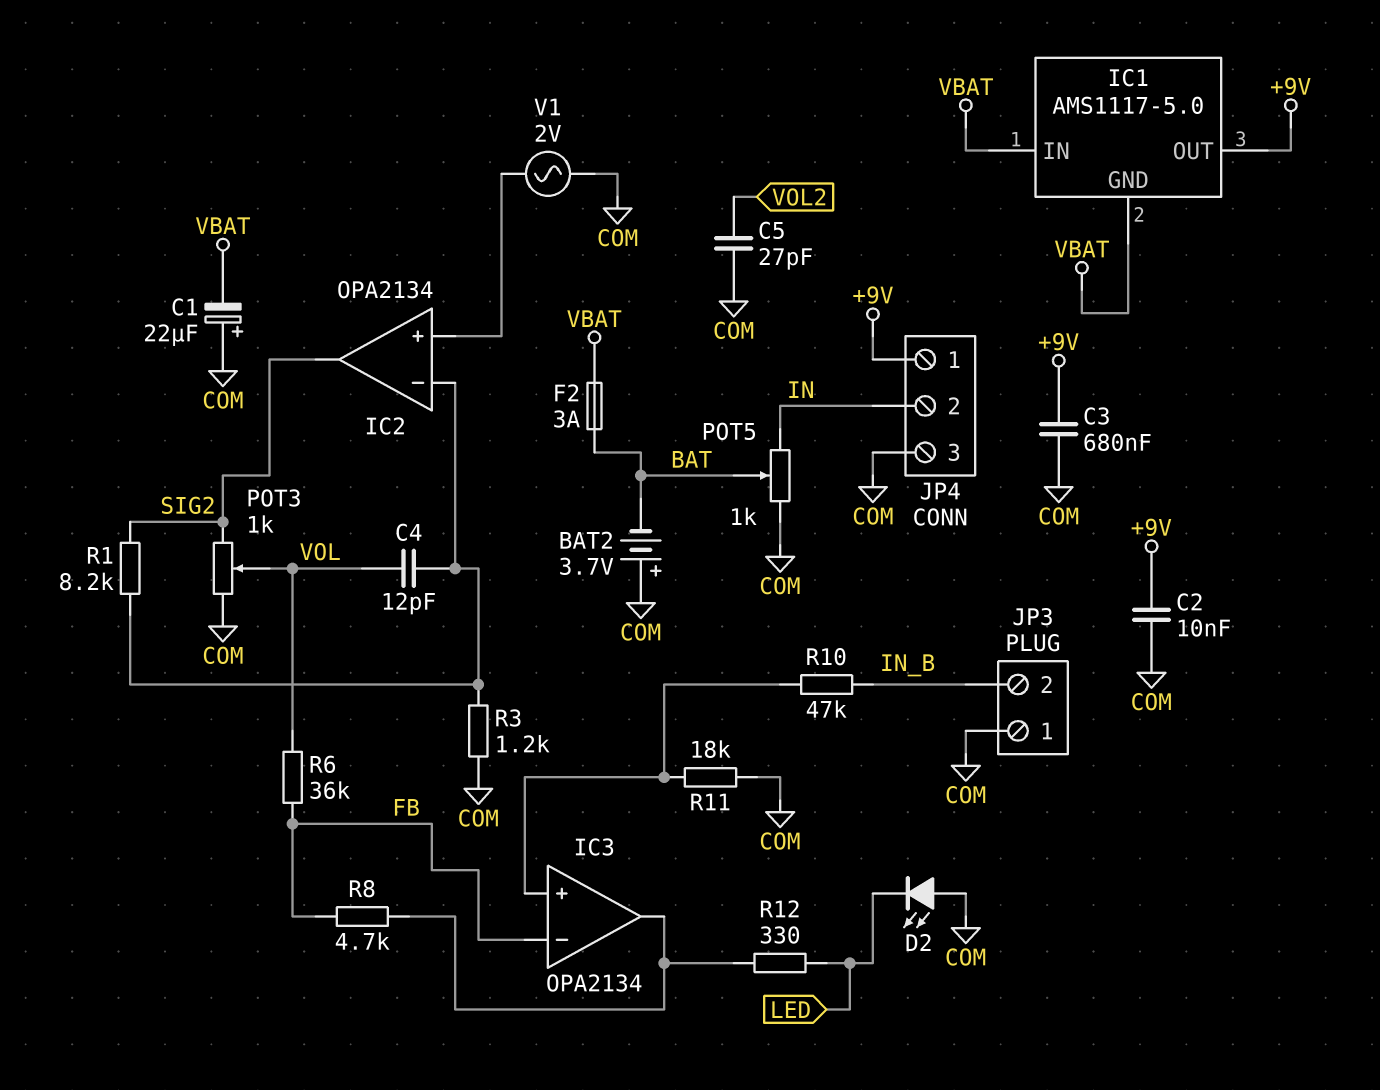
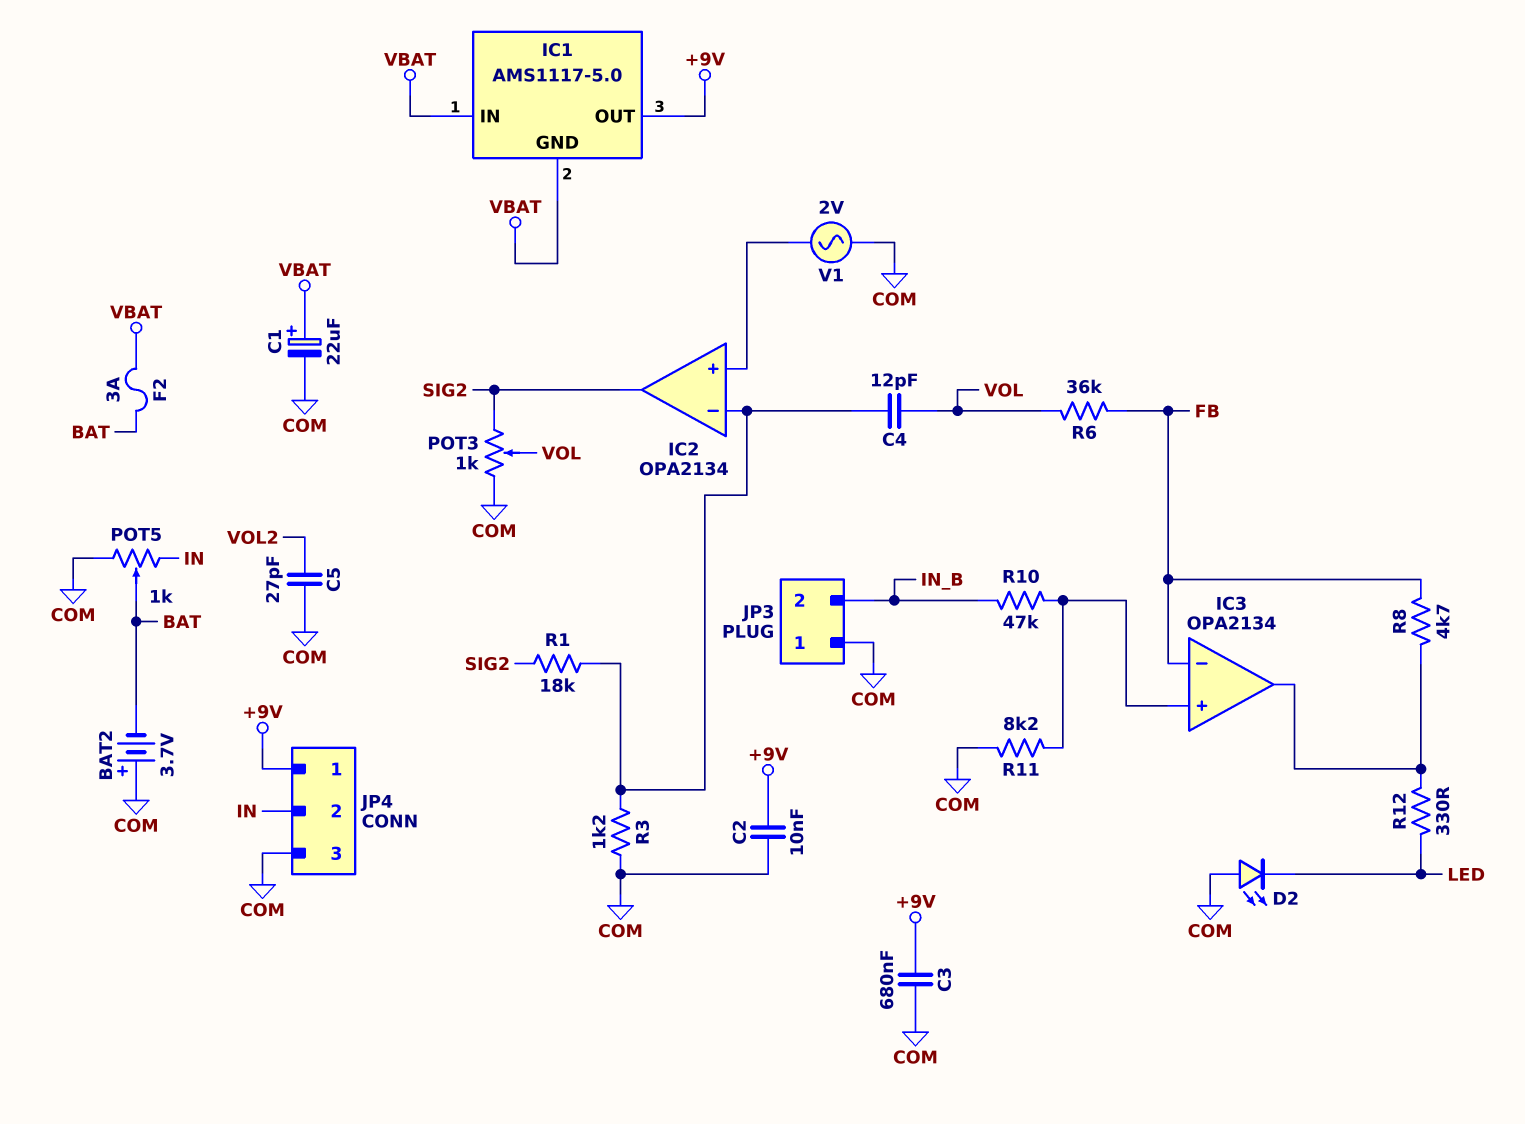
C1: 22uF (plus COM, minus VBAT) -> 22uF (plus VBAT, minus COM)
R1: 8.2k (IC2/in-, SIG2) -> 18k (IC2/in-, SIG2)
R11: 18k (COM, IC3/in+) -> 8.2k (COM, IC3/in+)

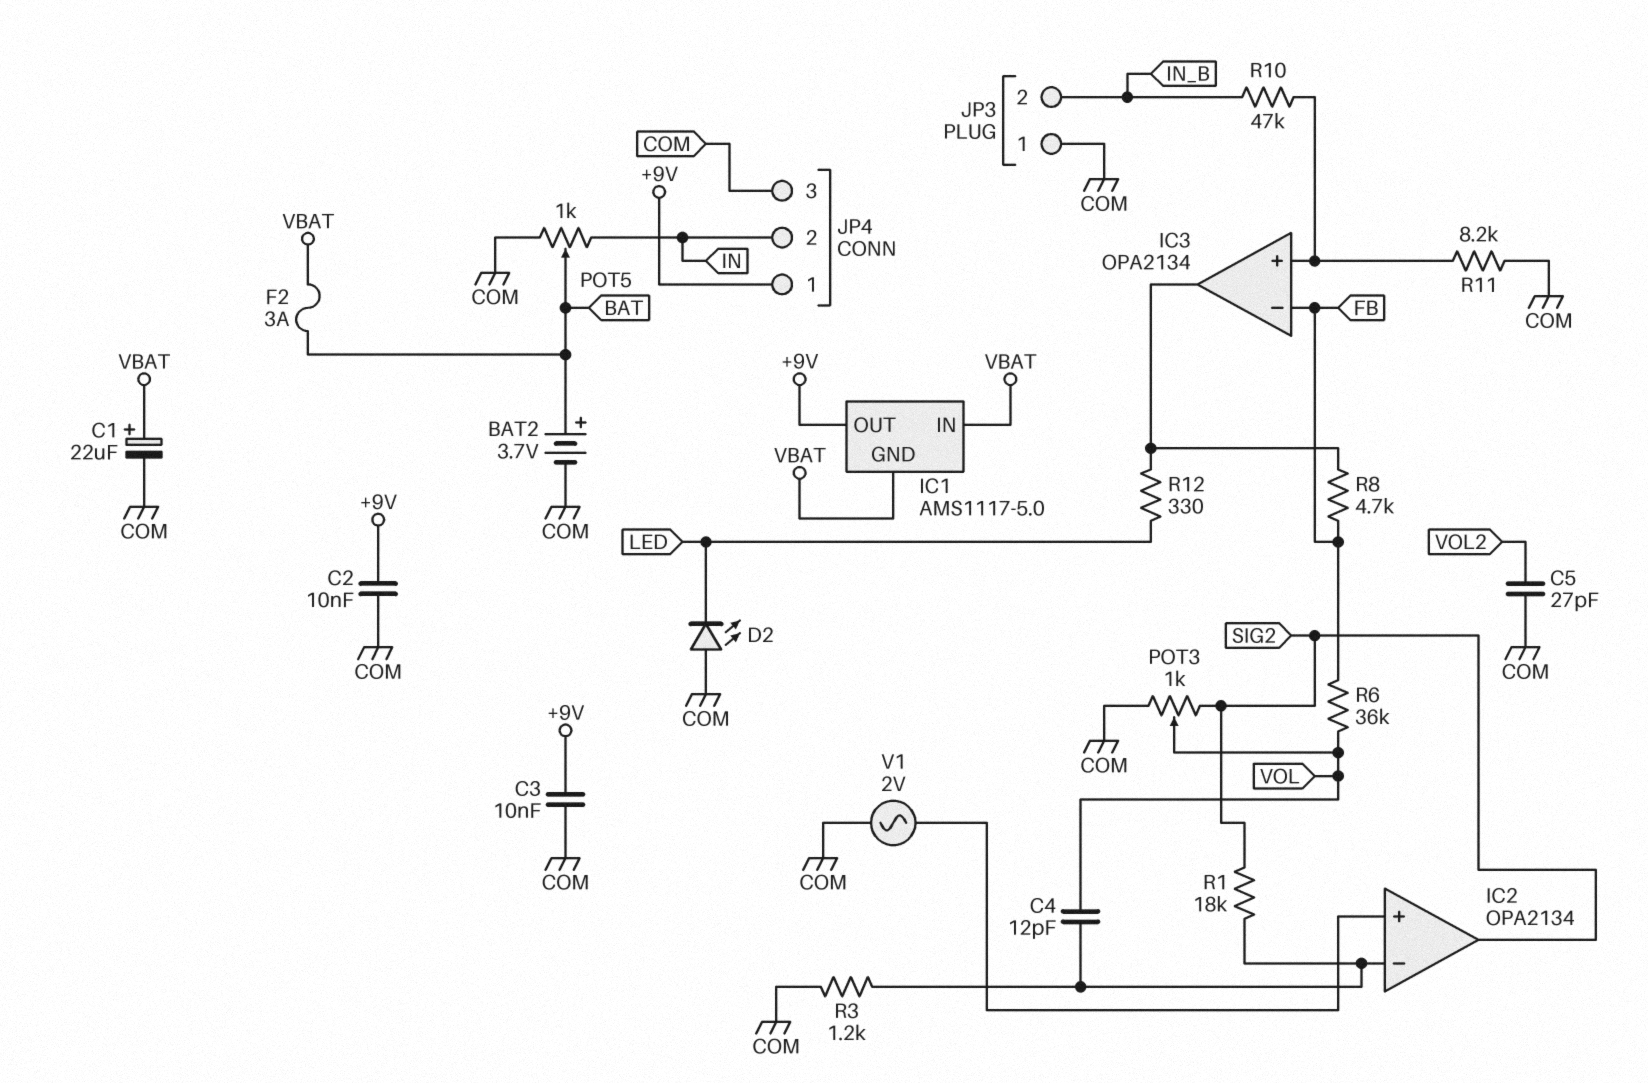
BAT2: 3.7V (plus COM, minus BAT) -> 3.7V (plus BAT, minus COM)
C3: 680nF (+9V, COM) -> 10nF (+9V, COM)

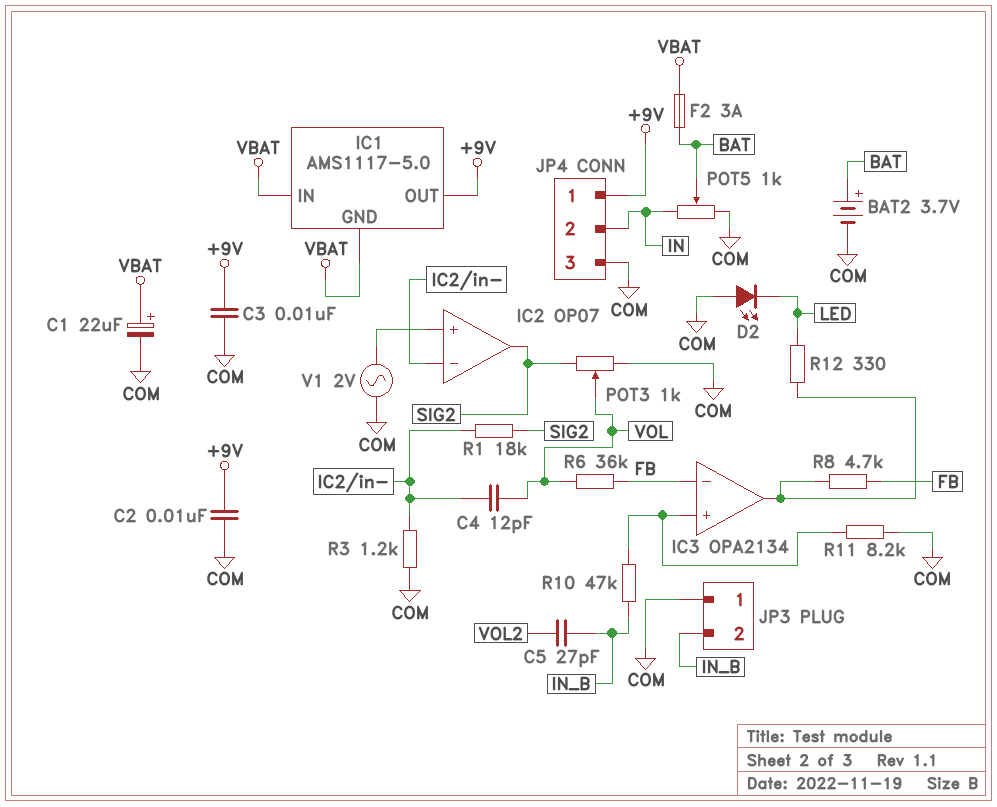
C5: 27pF (COM, VOL2) -> 27pF (IN_B, VOL2)
IC2: OPA2134 -> OP07

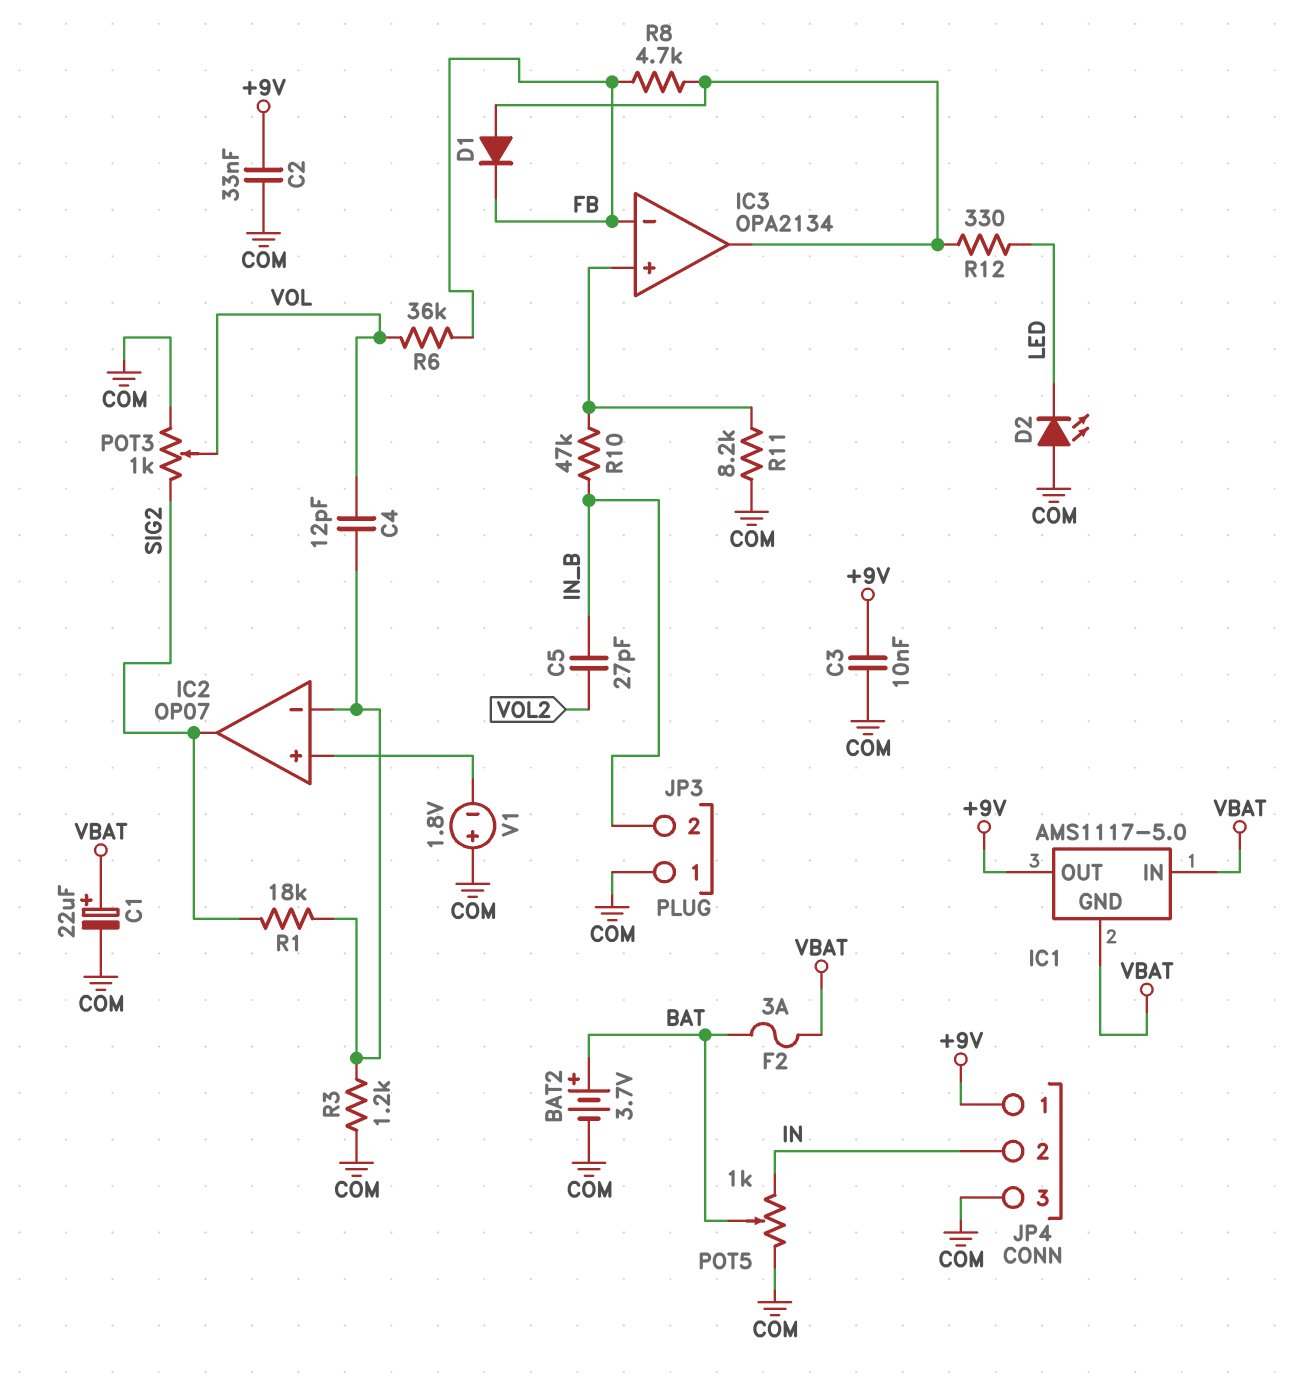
C2: 10nF (+9V, COM) -> 33nF (+9V, COM)
D1: none -> diode (A IC3/out, K FB)
V1: AC 2V (COM, IC2/in+) -> 1.8V (plus COM, minus IC2/in+)

